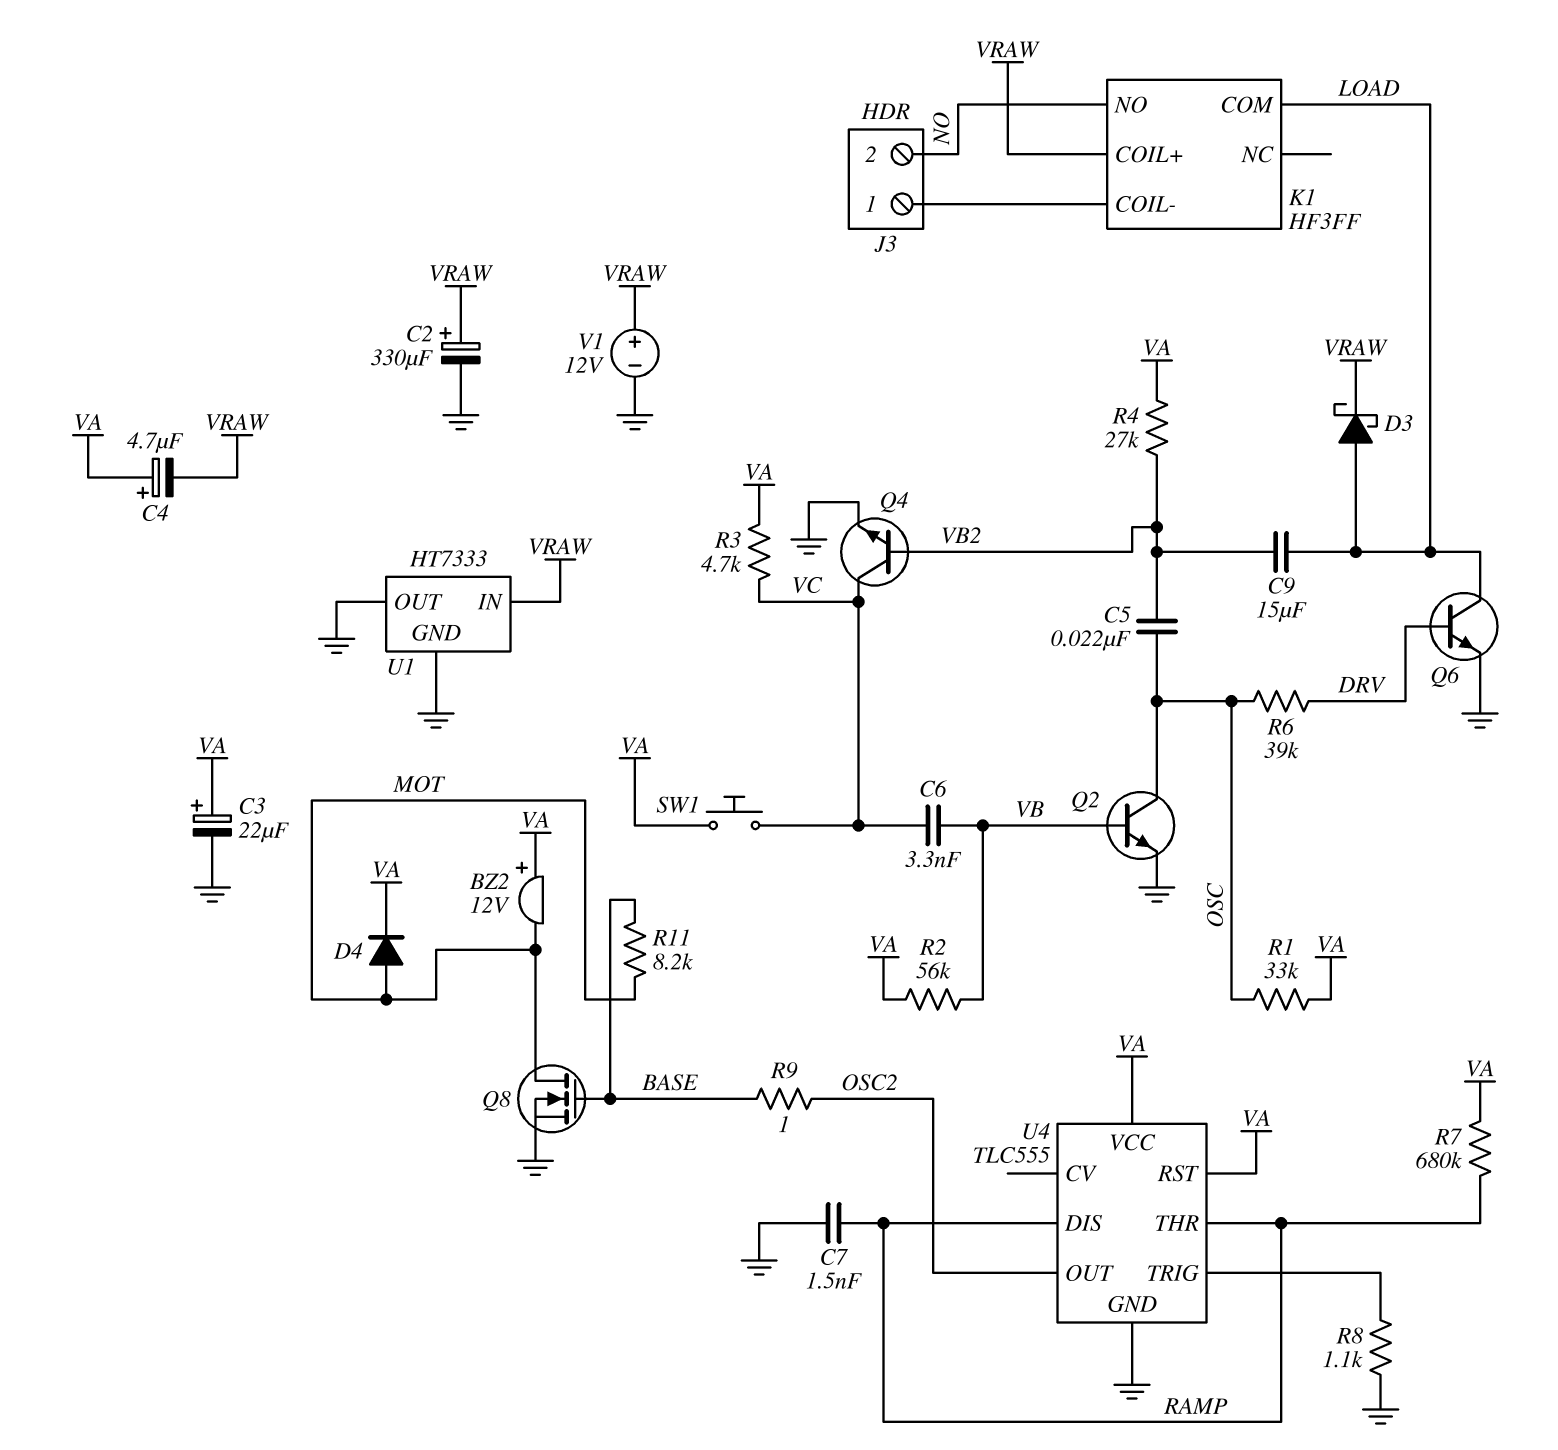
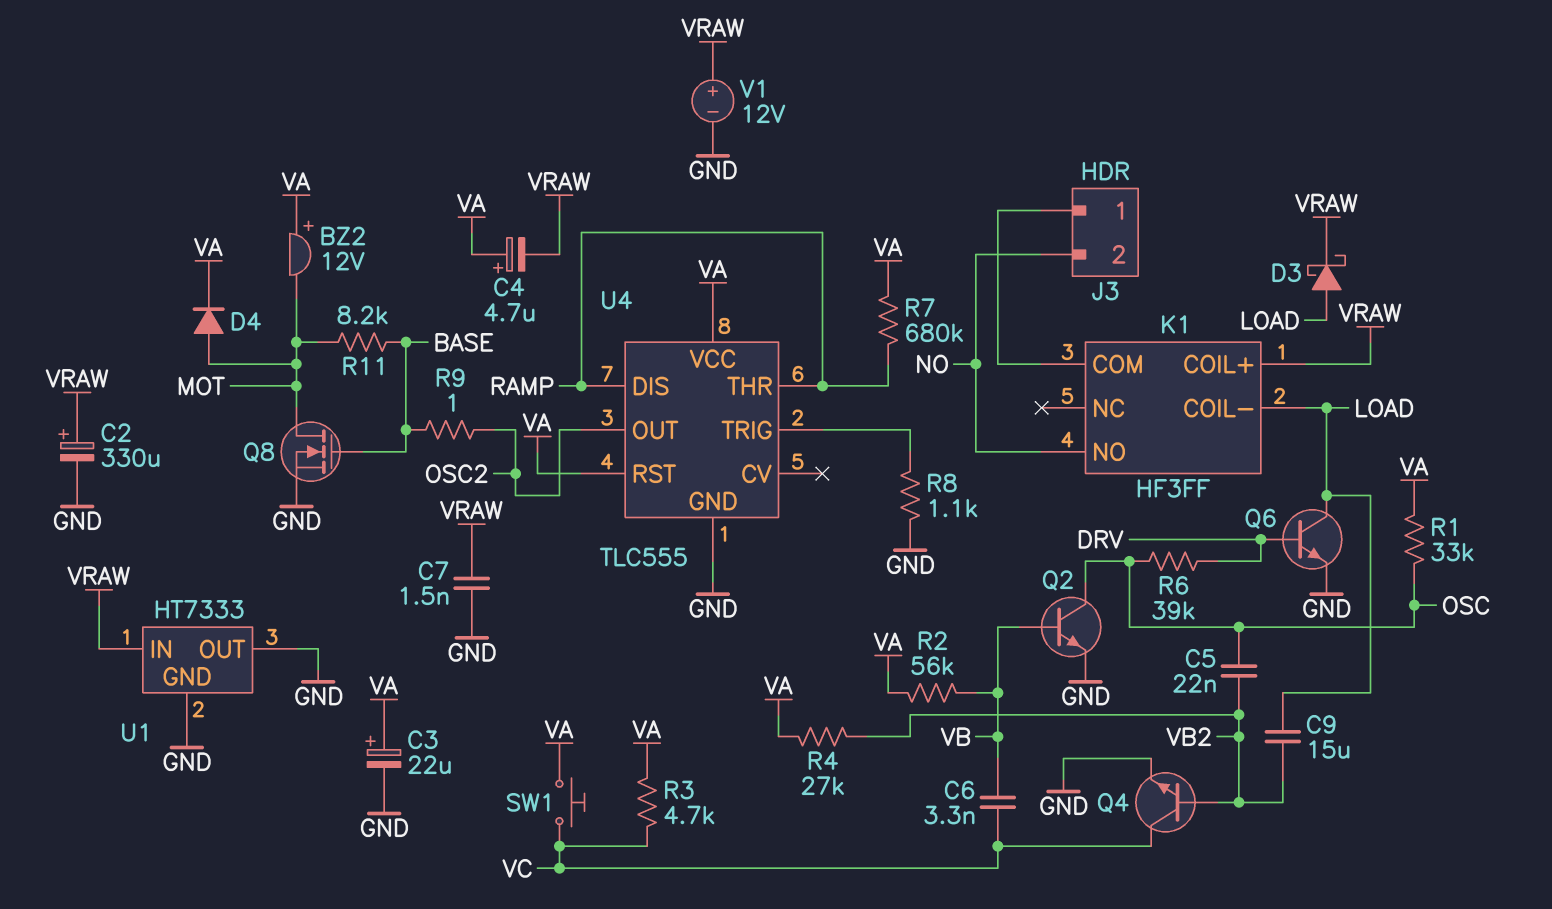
C7: 1.5nF (GND, RAMP) -> 1.5nF (GND, VRAW)
K1 pin COIL-: J3/1 -> LOAD
K1 pin COM: LOAD -> J3/1

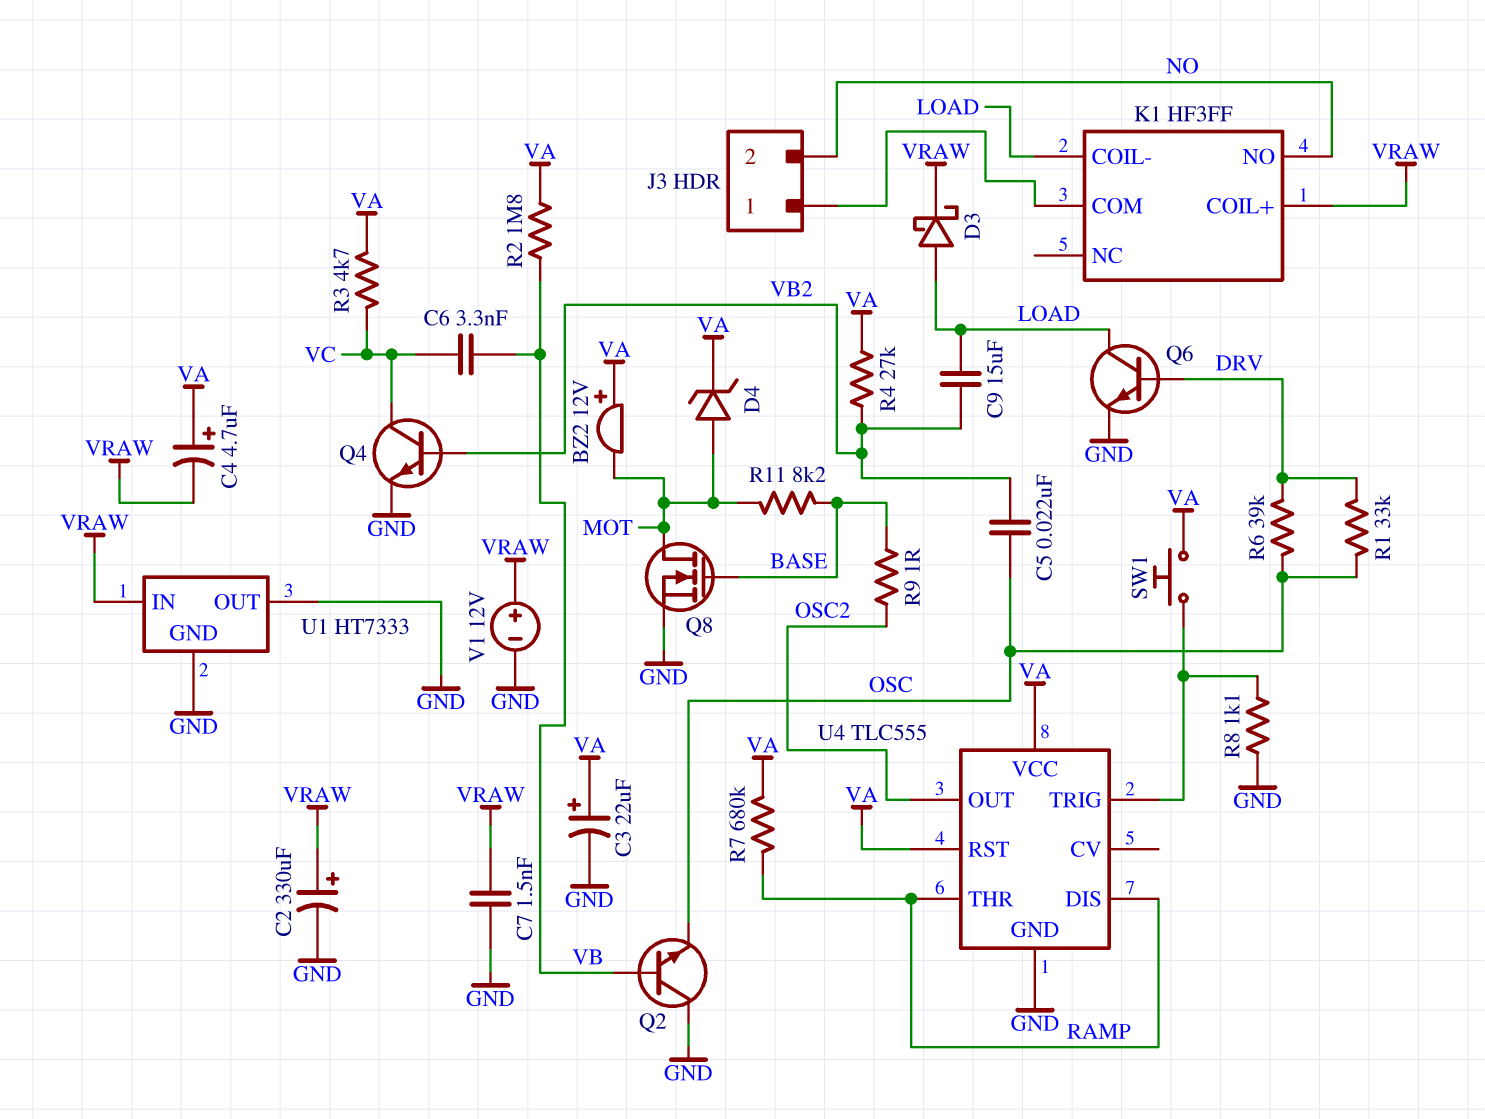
D4: diode (A MOT, K VA) -> zener (A MOT, K VA)
Q2: NPN (B VB, C OSC, E GND) -> NPN (B VB, C GND, E OSC)
R1: 33k (OSC, VA) -> 33k (DRV, OSC)
R2: 56k (VA, VB) -> 1.8M (VA, VB)
SW1: button (VA, VC) -> button (U4/TRIG, VA)

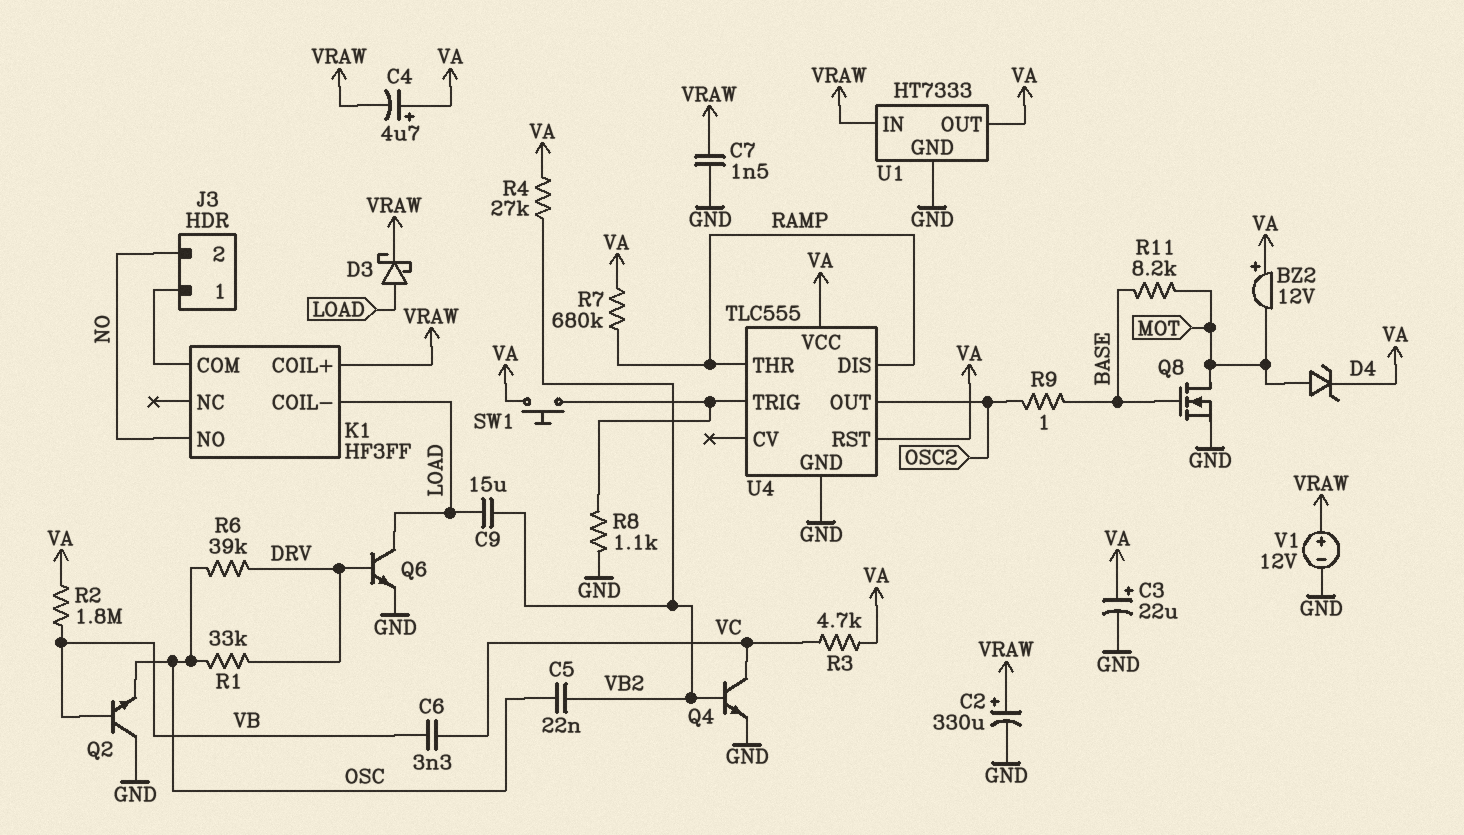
U1 pin OUT: GND -> VA

